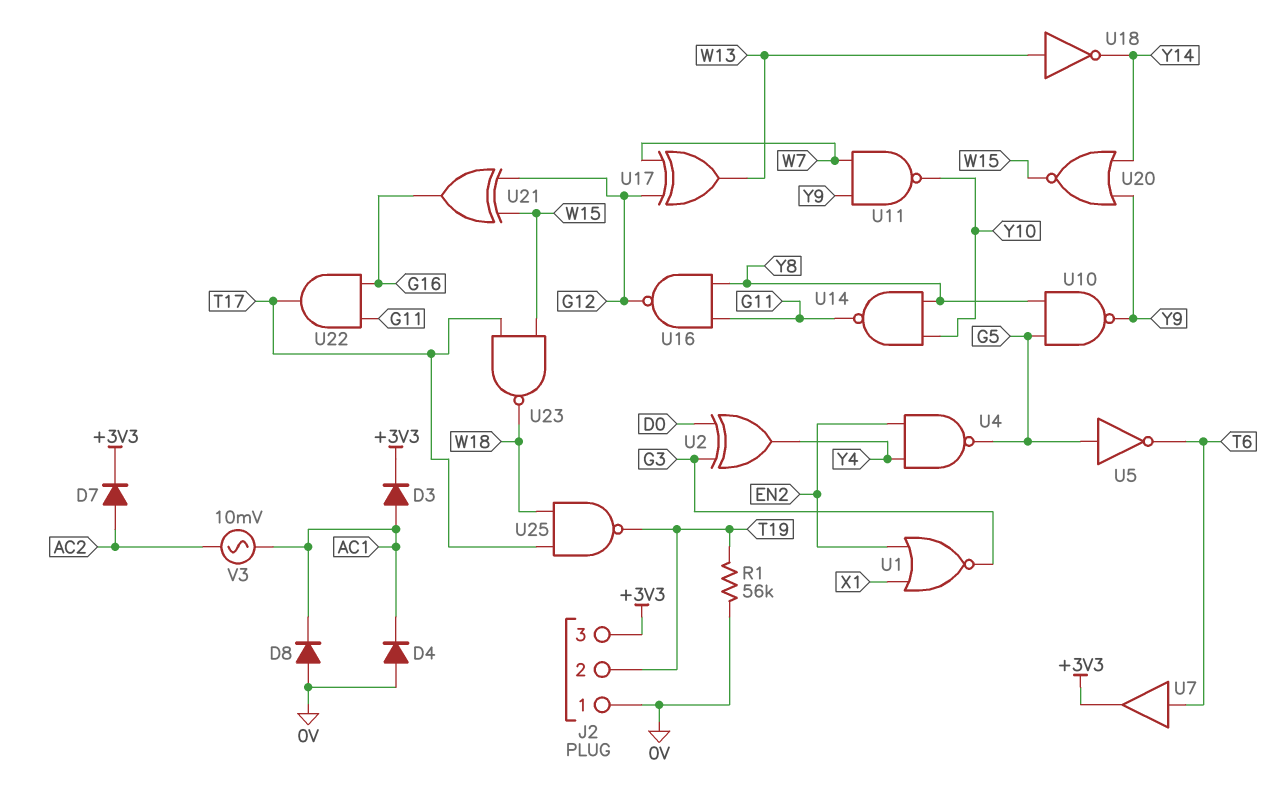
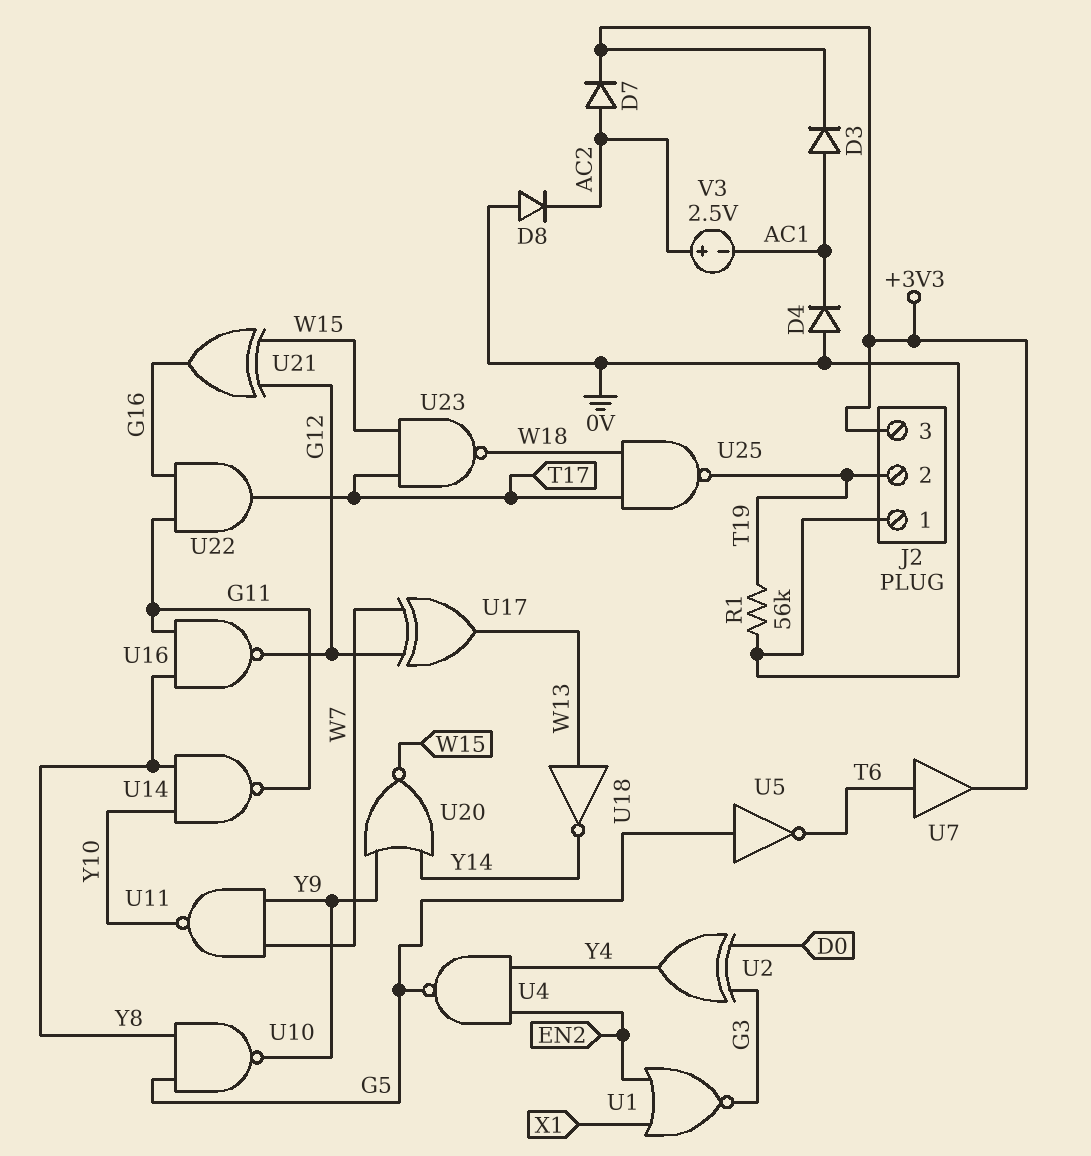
D8: diode (A 0V, K AC1) -> diode (A 0V, K AC2)
V3: AC 10mV (AC1, AC2) -> 2.5V (plus AC2, minus AC1)

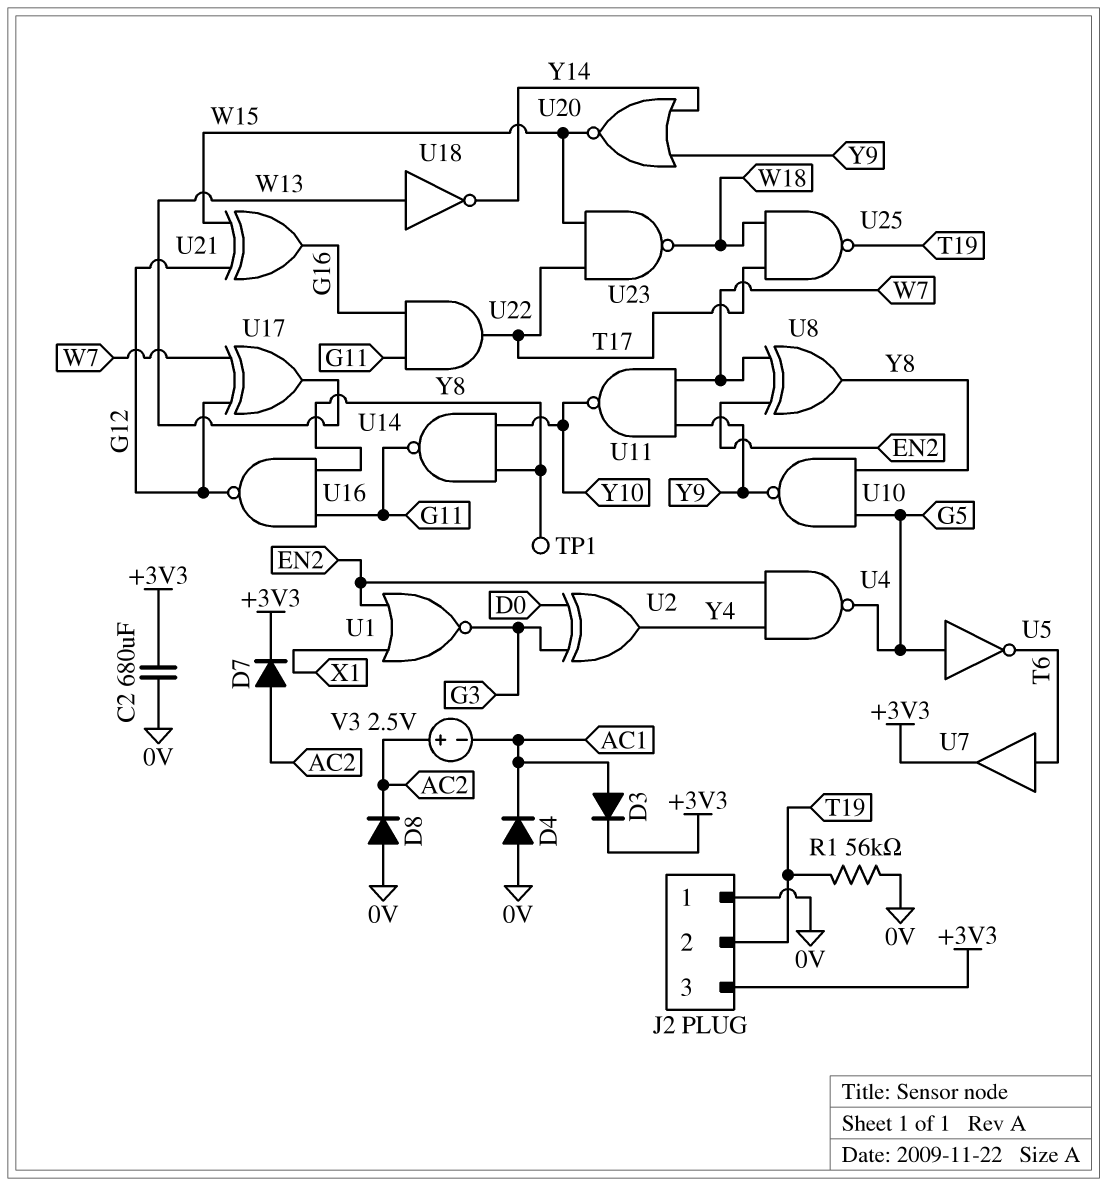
C2: none -> 680uF (+3V3, 0V)
TP1: none -> test point (Y8)
U8: none -> XOR (in EN2, in W7, out Y8)

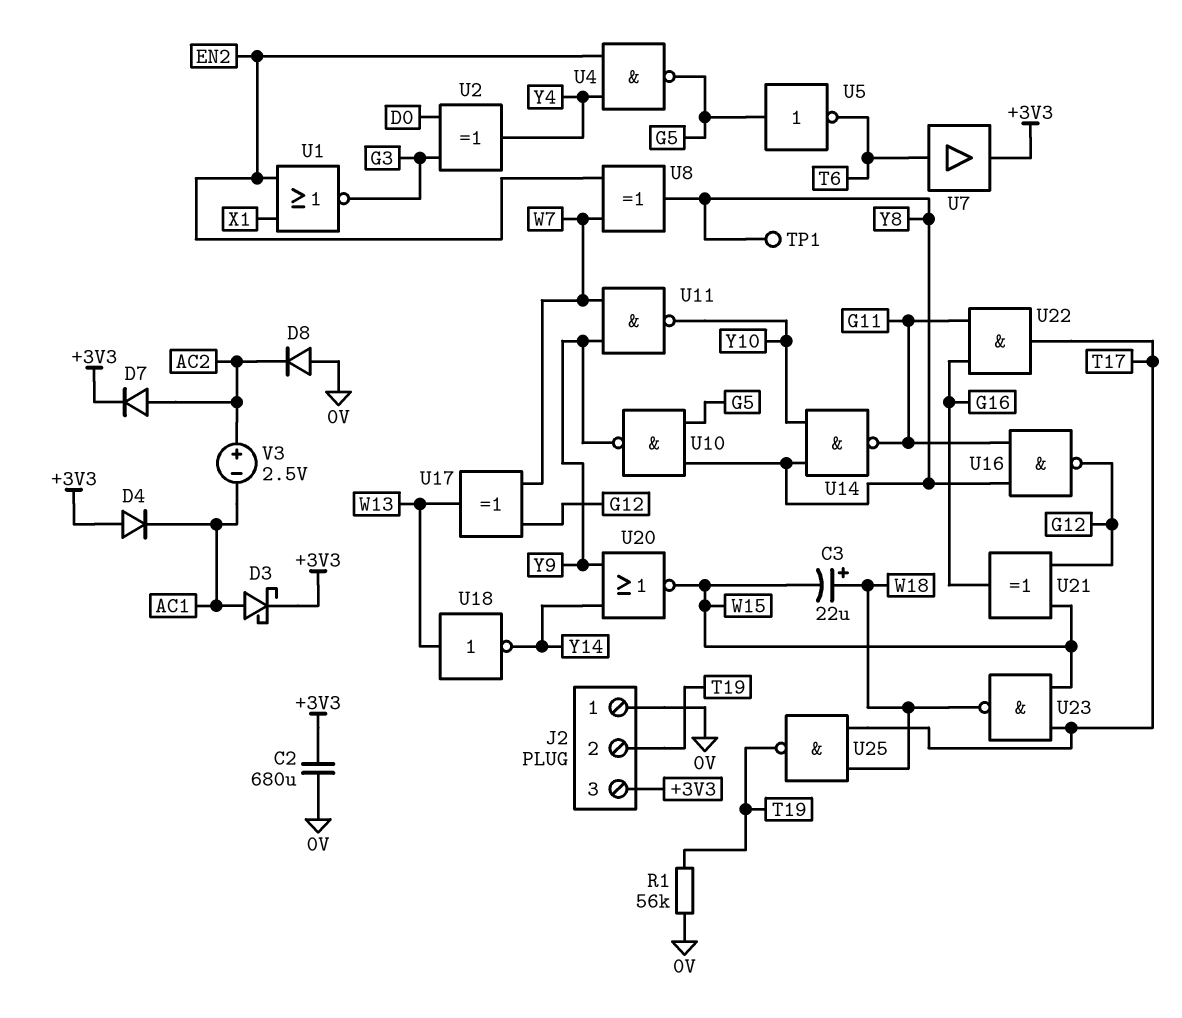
C3: none -> 22uF (plus W18, minus W15)
D3: diode (A AC1, K +3V3) -> schottky (A AC1, K +3V3)
D4: diode (A 0V, K AC1) -> diode (A +3V3, K AC1)

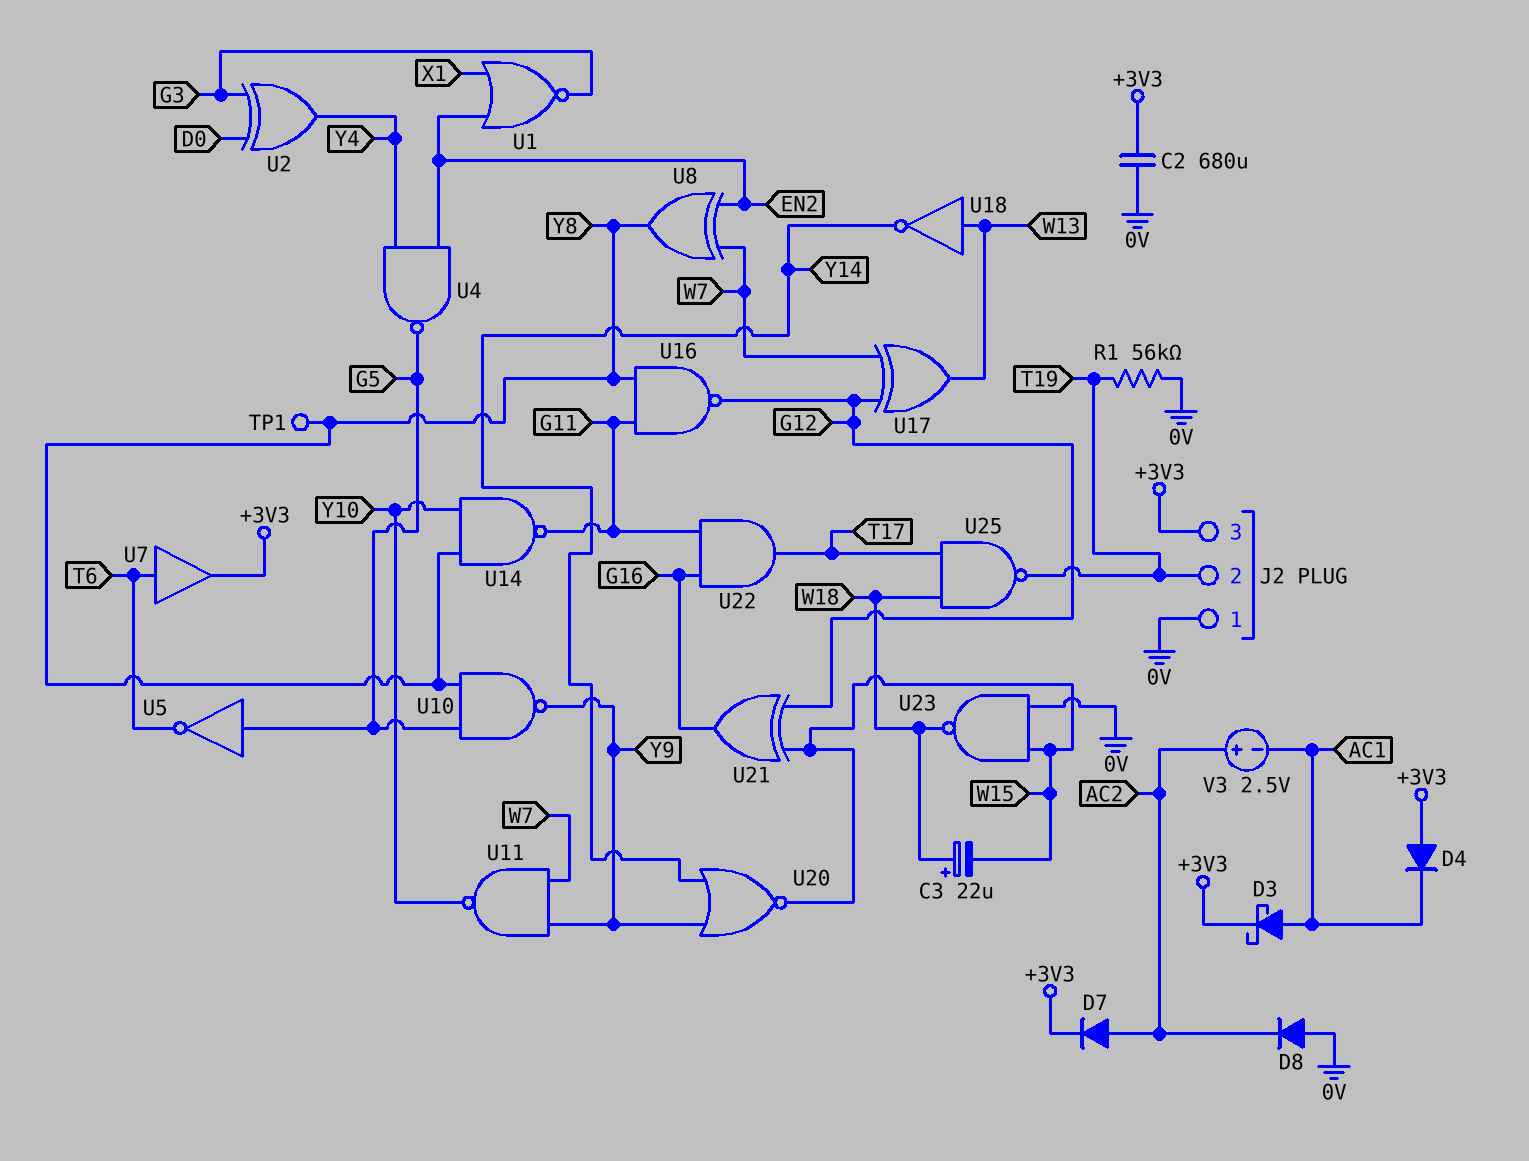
U23: NAND (in T17, in W15, out W18) -> NAND (in 0V, in W15, out W18)

